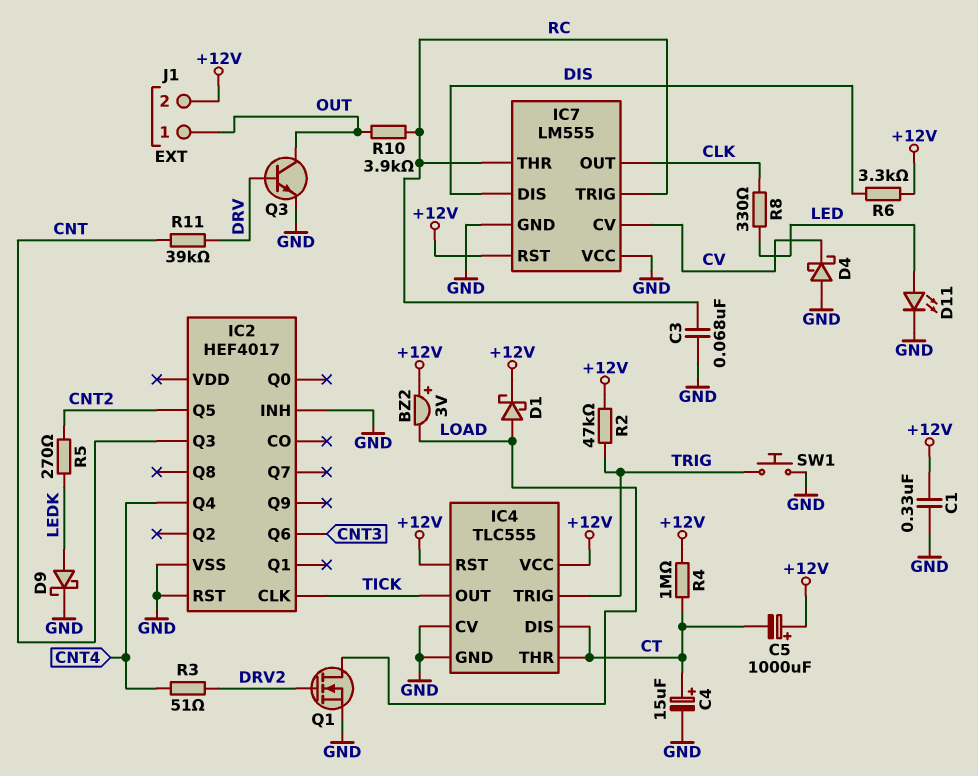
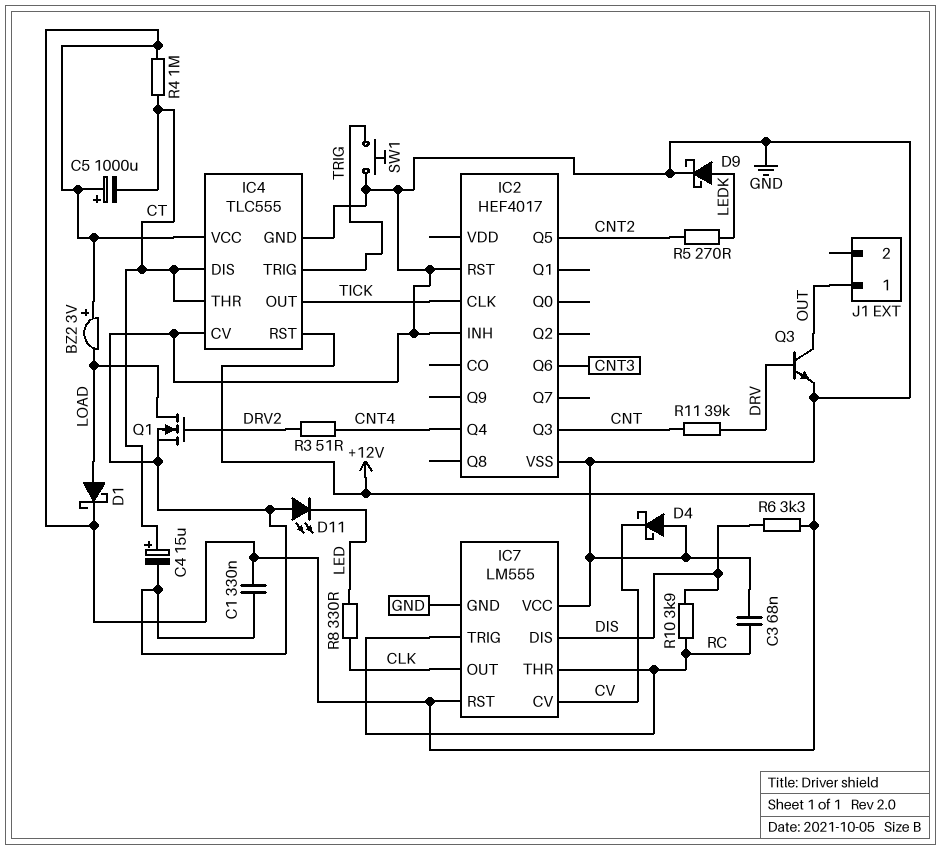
D11: LED (A LED, K GND) -> LED (A GND, K LED)
J1 pin 2: +12V -> none
R2: 47k (+12V, TRIG) -> none
R10: 3.9k (OUT, RC) -> 3.9k (DIS, RC)

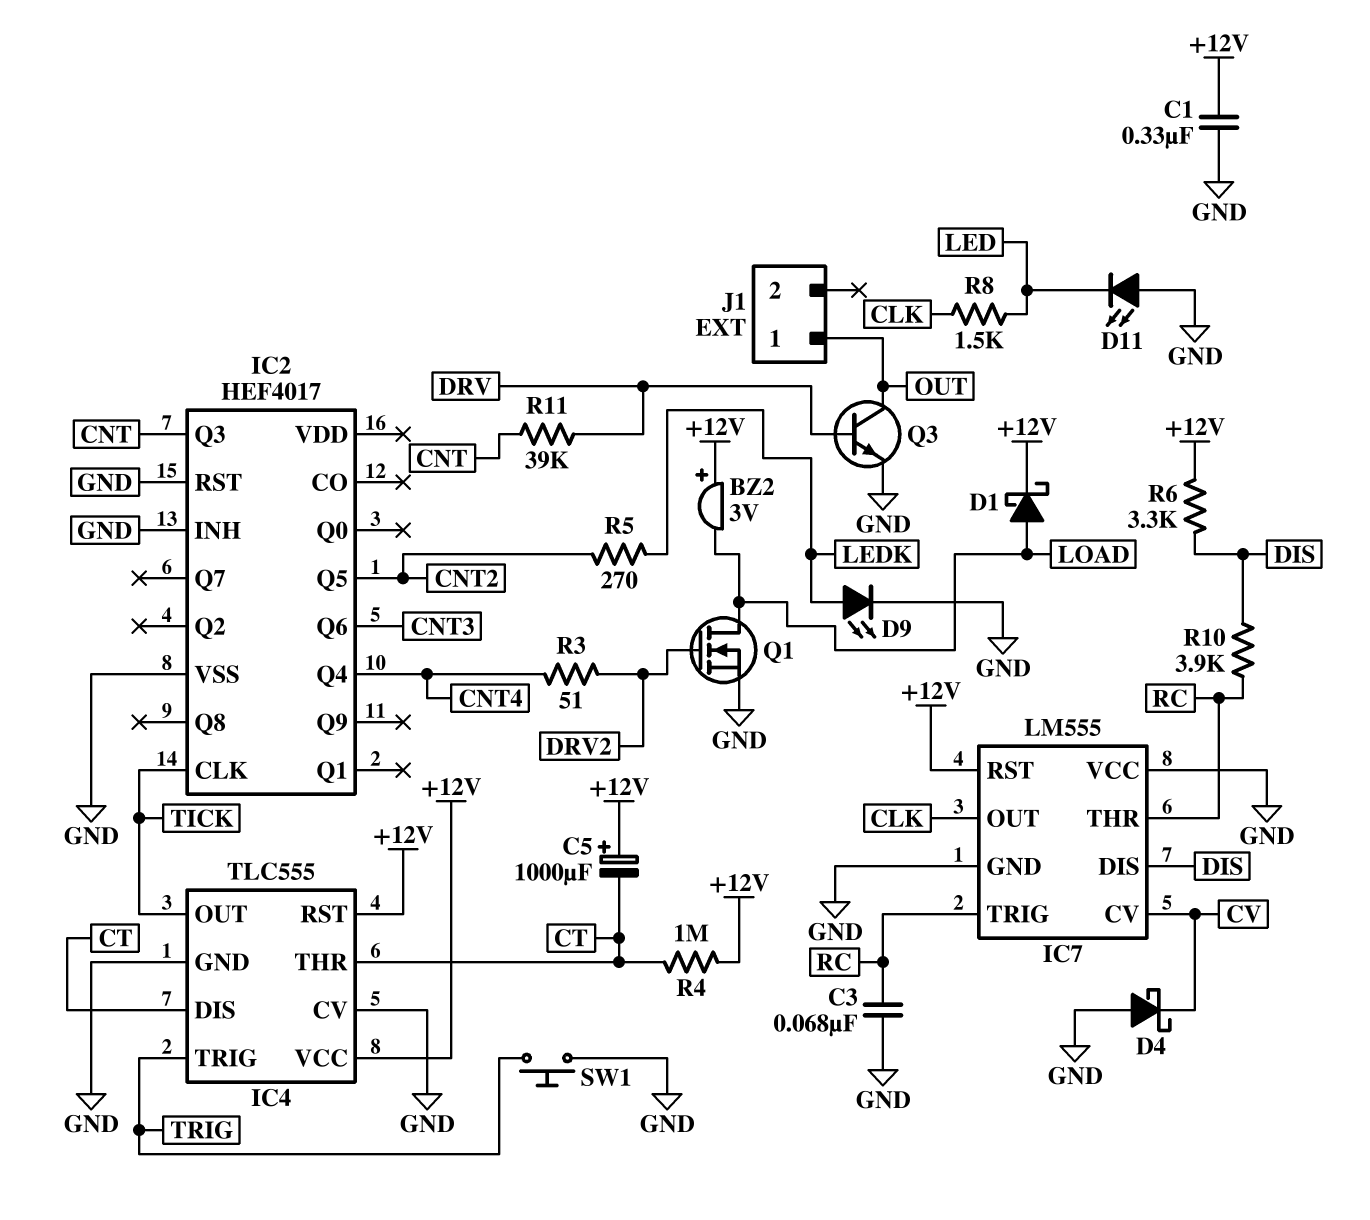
C4: 15uF (plus CT, minus GND) -> none
D9: schottky (A LEDK, K GND) -> LED (A LEDK, K GND)
R8: 330 (CLK, LED) -> 1.5k (CLK, LED)

